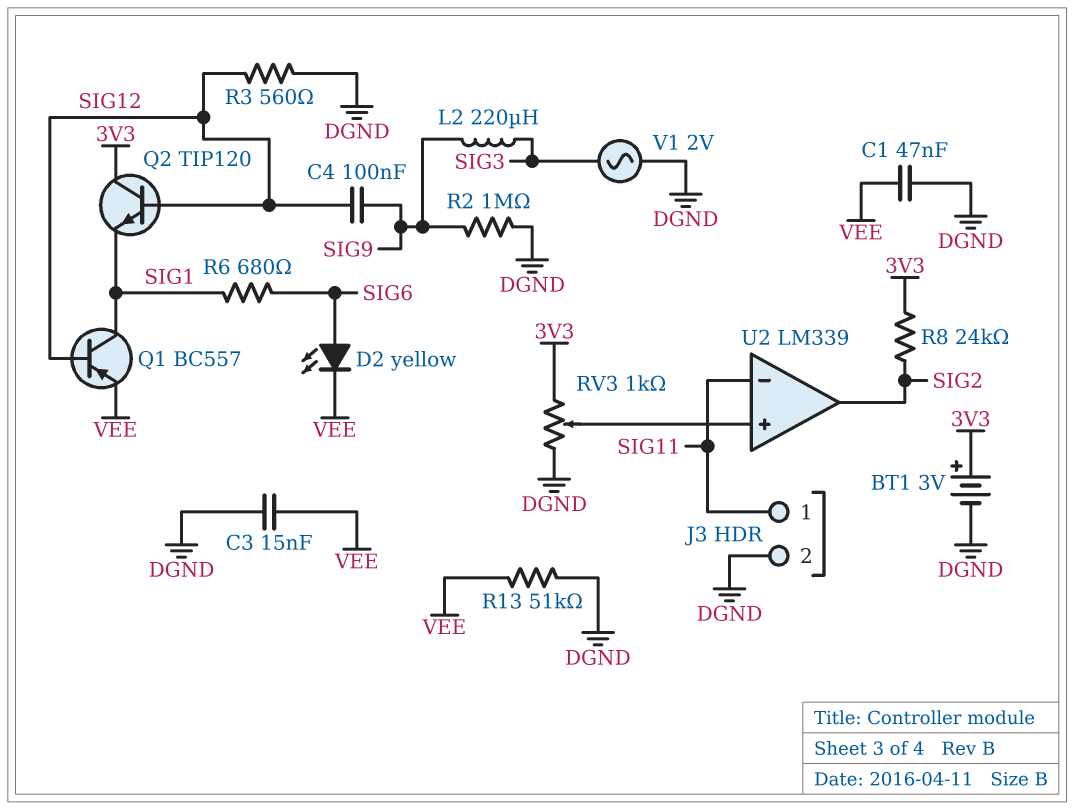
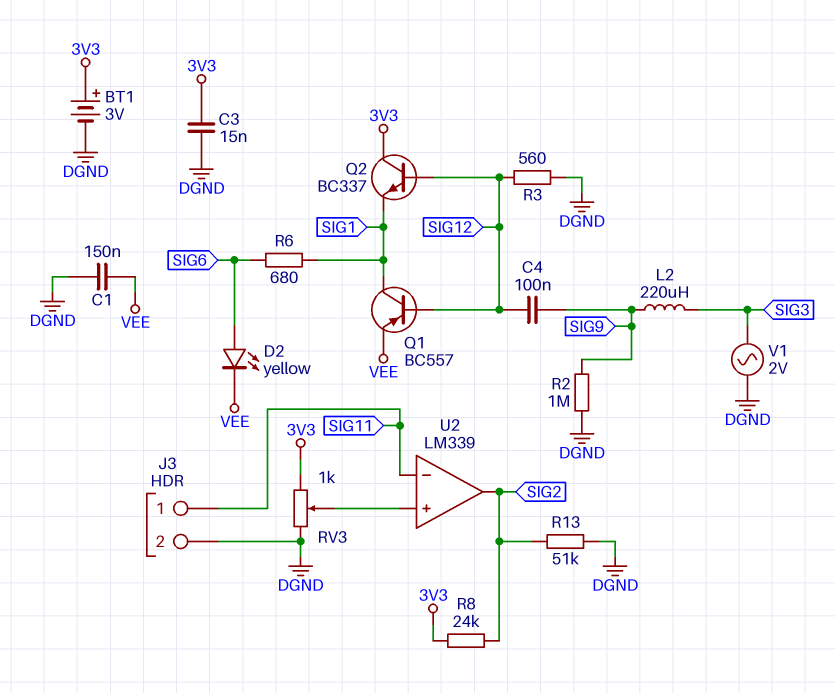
C1: 47nF (DGND, VEE) -> 150nF (DGND, VEE)
C3: 15nF (DGND, VEE) -> 15nF (3V3, DGND)
Q2: NPN TIP120 (B SIG12, C 3V3, E SIG1) -> NPN BC337 (B SIG12, C 3V3, E SIG1)
R13: 51k (DGND, VEE) -> 51k (DGND, SIG2)

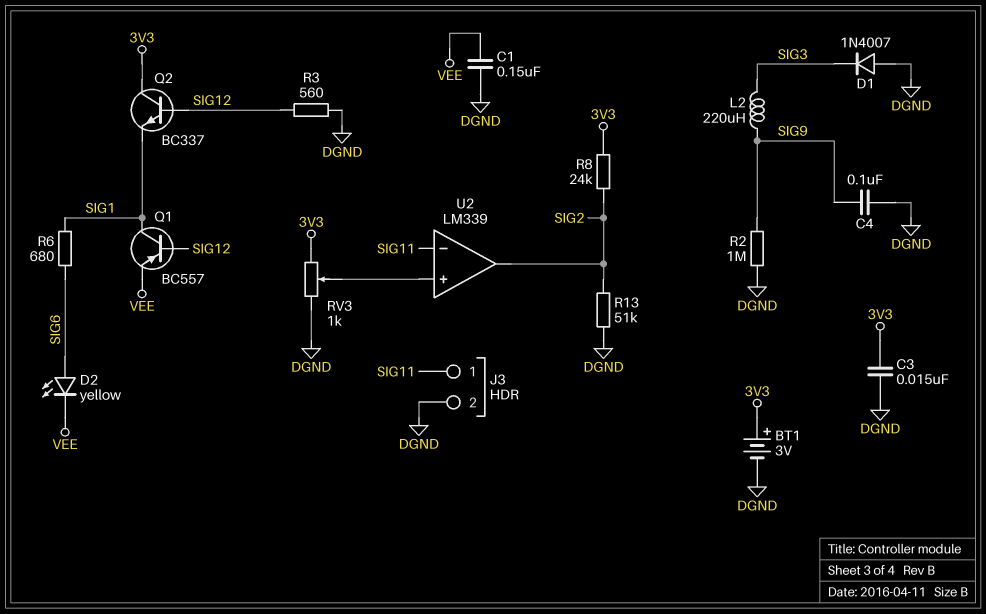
C4: 100nF (SIG9, SIG12) -> 100nF (DGND, SIG9)
D1: none -> diode 1N4007 (A DGND, K SIG3)
V1: AC 2V (DGND, SIG3) -> none

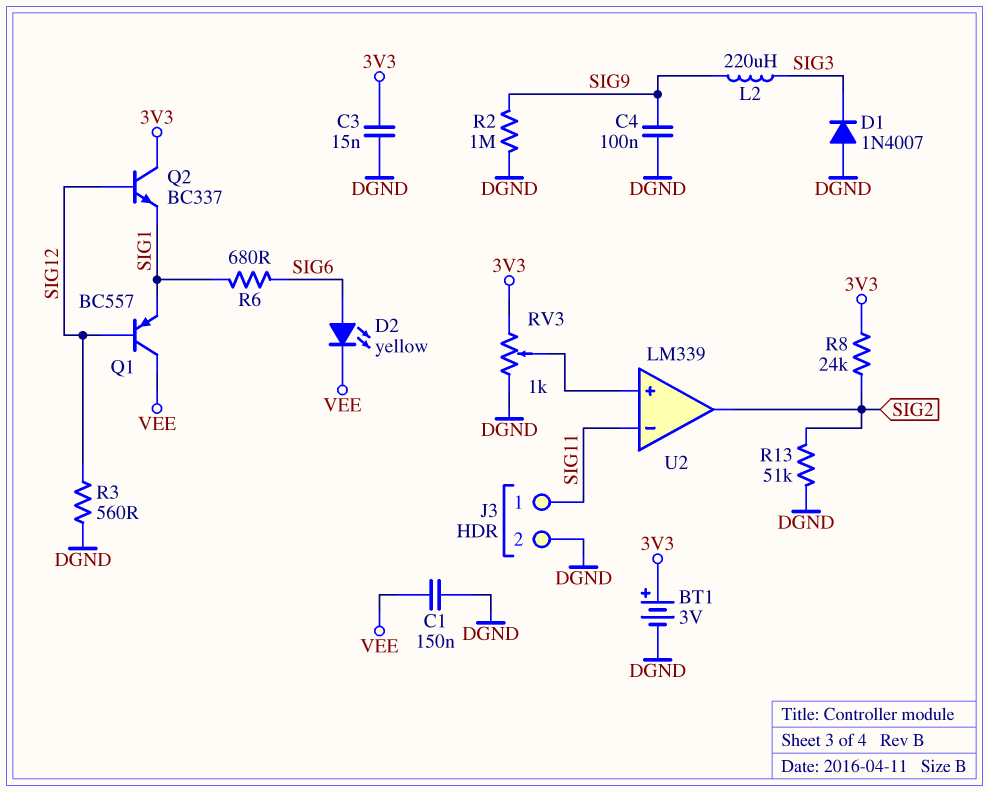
Q1: PNP BC557 (B SIG12, C SIG1, E VEE) -> PNP BC557 (B SIG12, C VEE, E SIG1)

